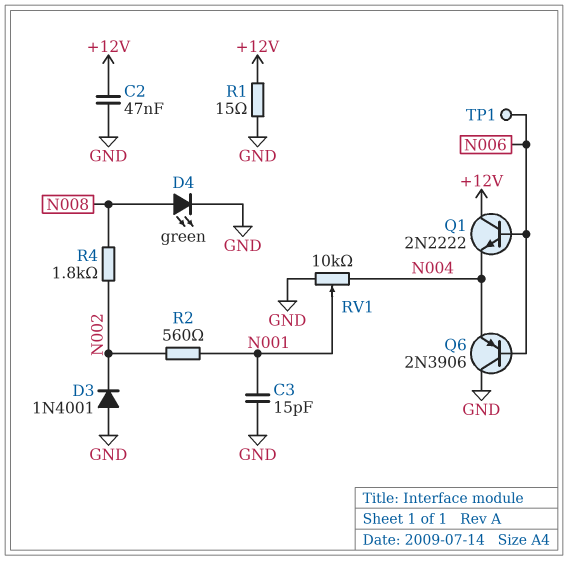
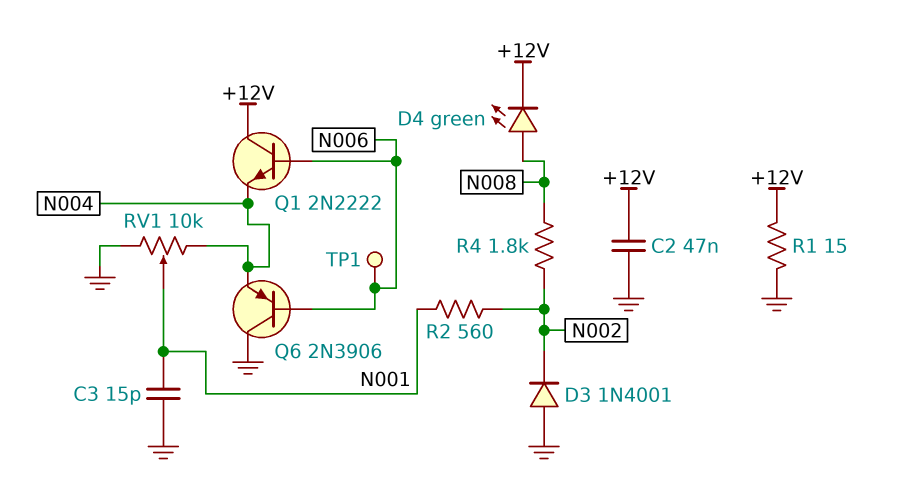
D4: LED green (A N008, K GND) -> LED green (A N008, K +12V)

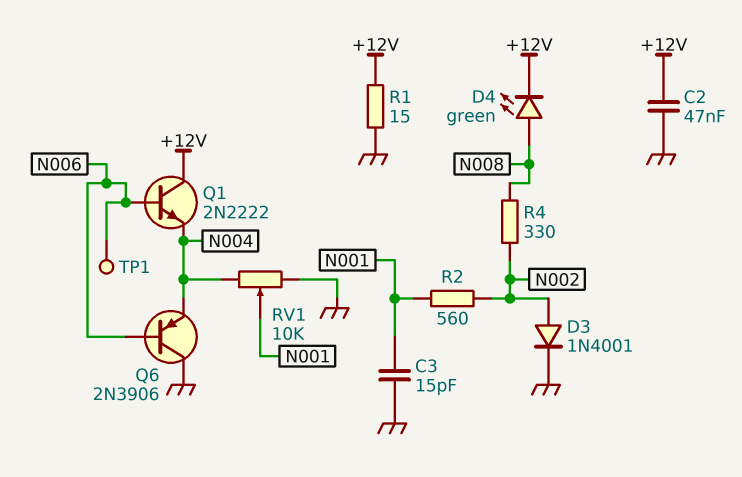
D3: diode 1N4001 (A GND, K N002) -> diode 1N4001 (A N002, K GND)
R4: 1.8k (N002, N008) -> 330 (N002, N008)

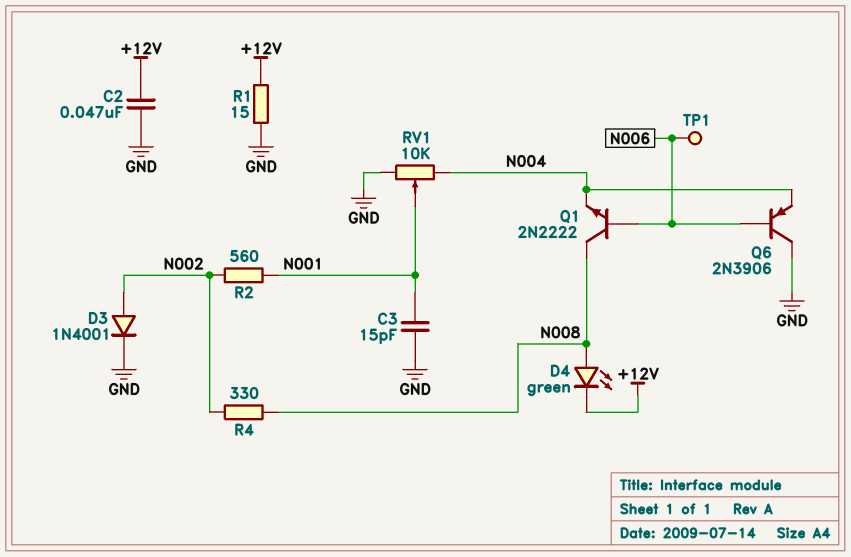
Q1: NPN 2N2222 (B N006, C +12V, E N004) -> NPN 2N2222 (B N006, C N008, E N004)

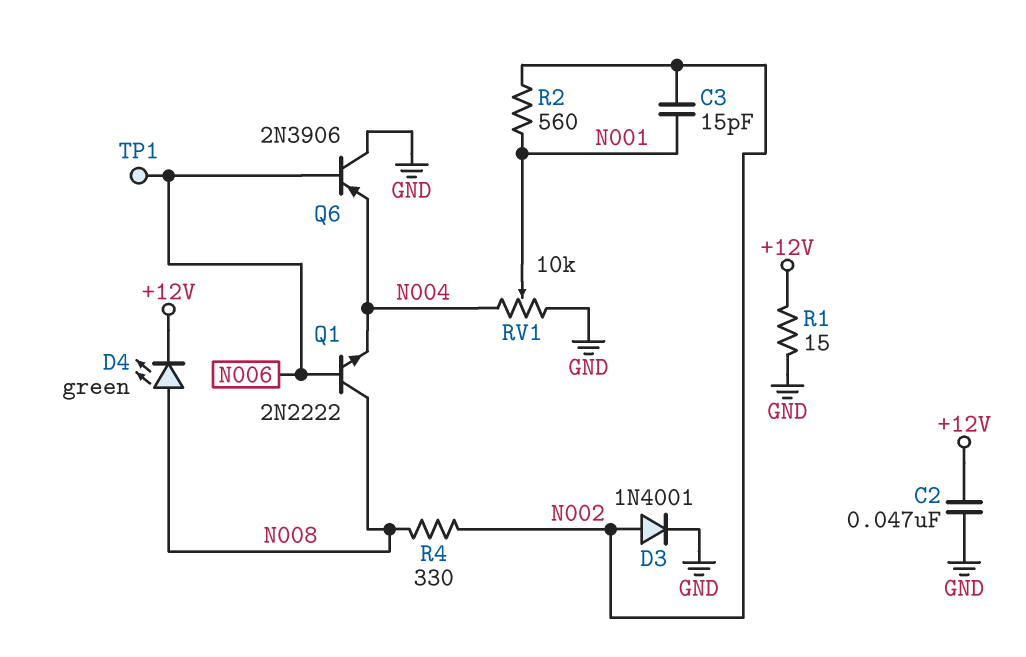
C3: 15pF (GND, N001) -> 15pF (N001, N002)

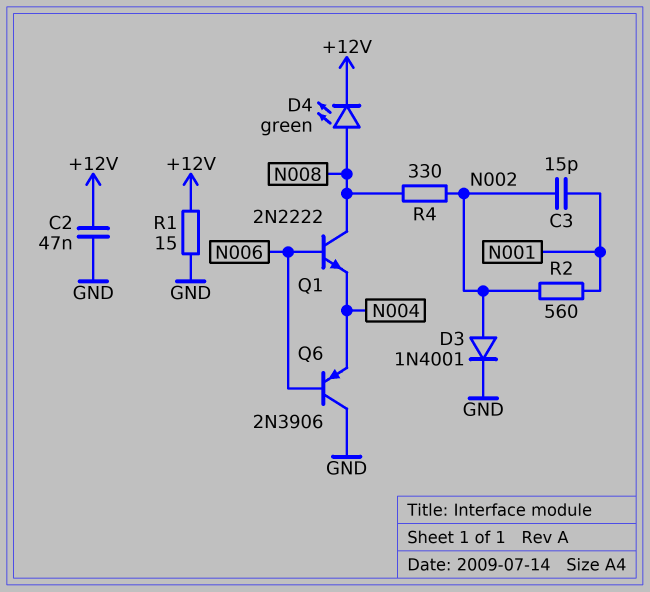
RV1: 10k (GND, N004, wiper N001) -> none
TP1: test point (N006) -> none

